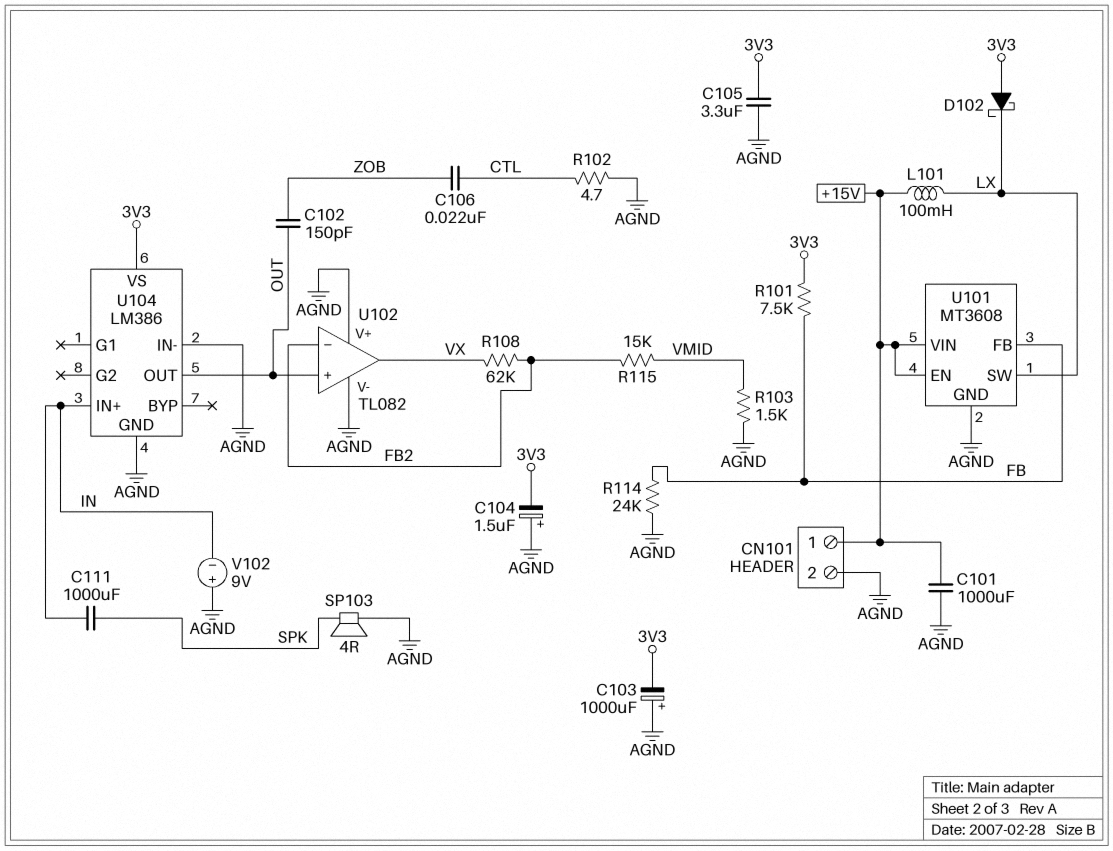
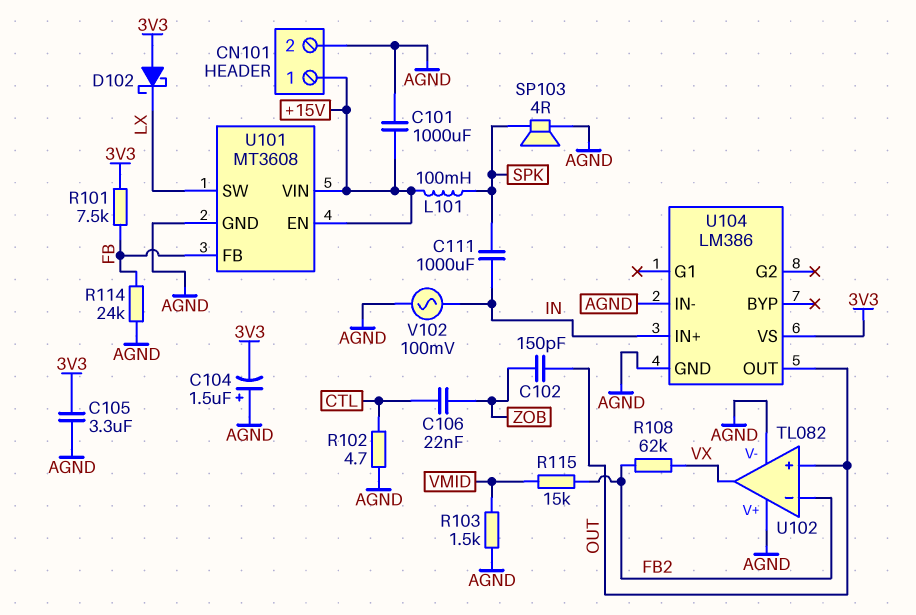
C103: 1000uF (plus AGND, minus 3V3) -> none
L101: 100mH (+15V, LX) -> 100mH (+15V, SPK)
V102: 9V (plus AGND, minus IN) -> AC 100mV (AGND, IN)

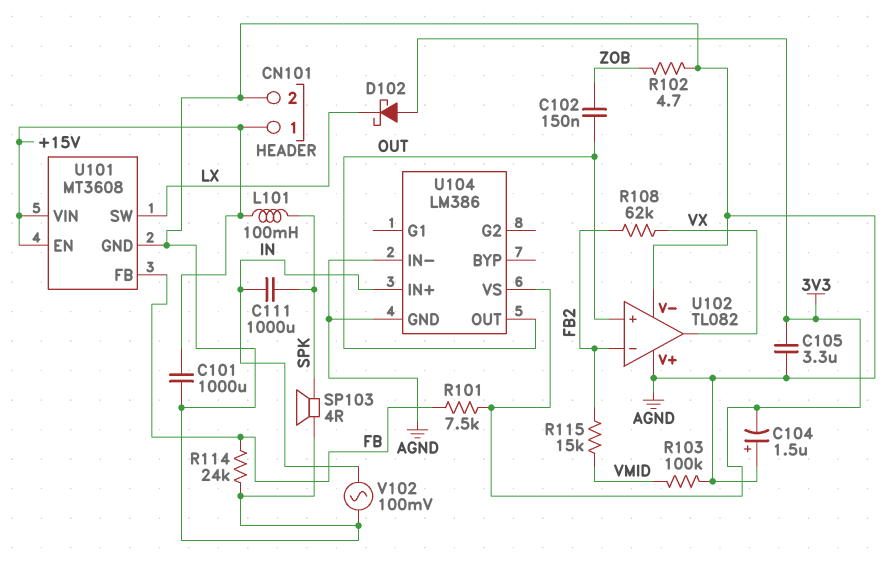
C102: 150pF (OUT, ZOB) -> 150nF (OUT, ZOB)
C106: 22nF (CTL, ZOB) -> none
R102: 4.7 (AGND, CTL) -> 4.7 (AGND, ZOB)
R103: 1.5k (AGND, VMID) -> 100k (AGND, VMID)

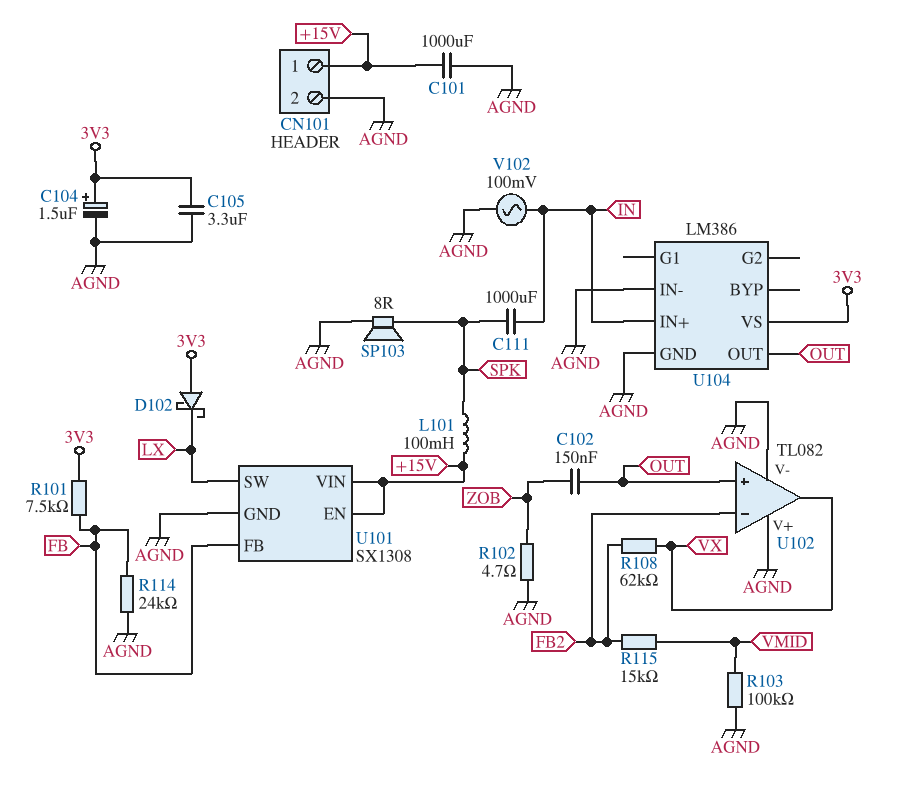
C104: 1.5uF (plus AGND, minus 3V3) -> 1.5uF (plus 3V3, minus AGND)
SP103: speaker 4R (AGND, SPK) -> speaker 8R (AGND, SPK)
U101: MT3608 -> SX1308

